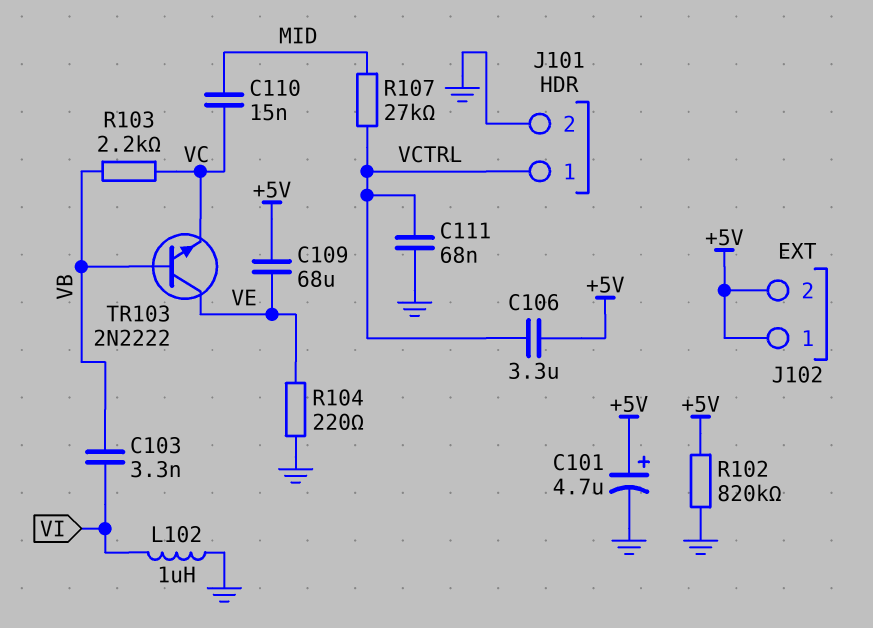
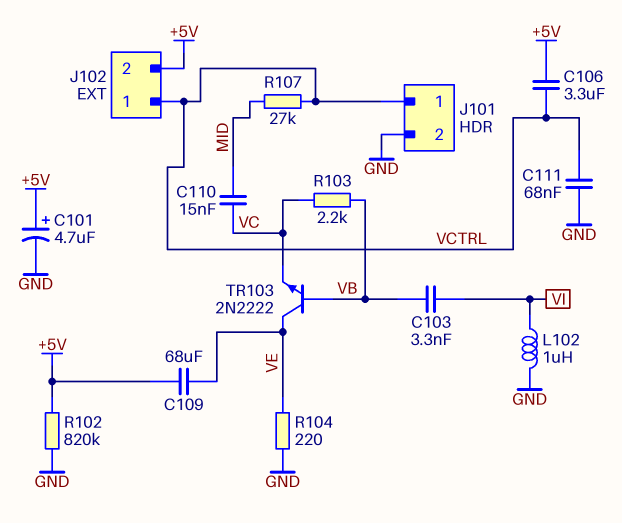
J102 pin 1: +5V -> VCTRL

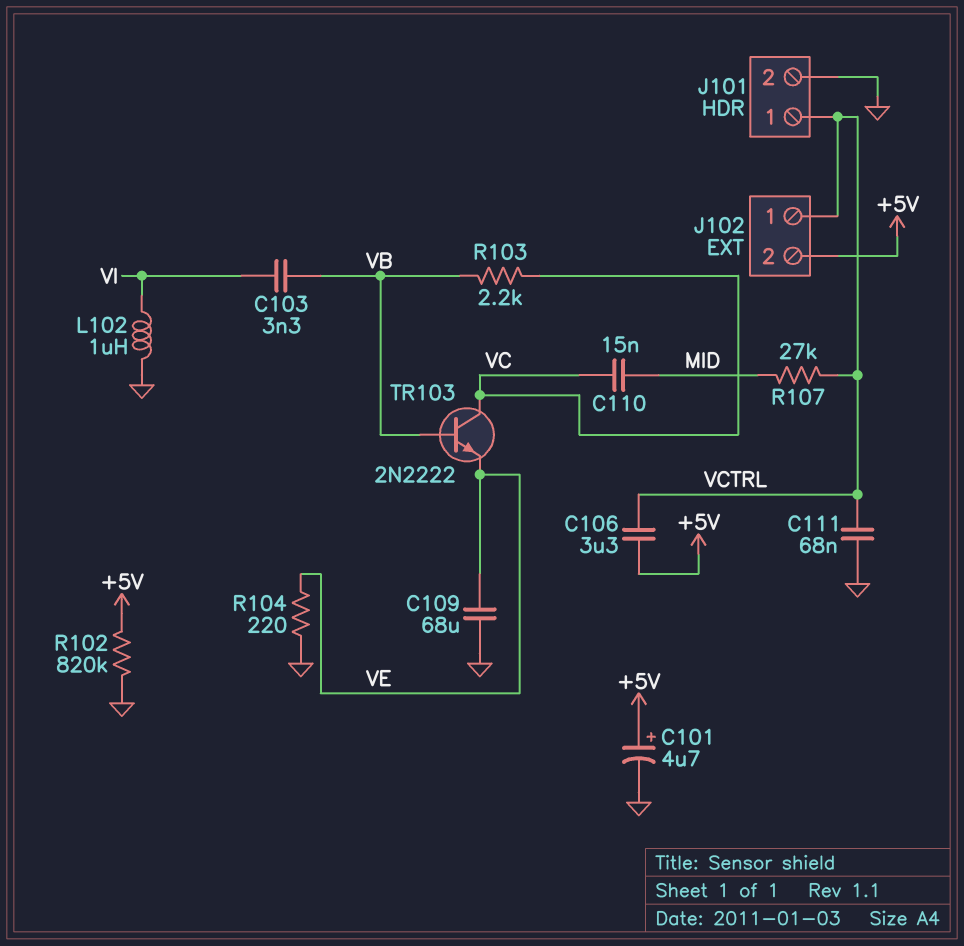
C109: 68uF (+5V, VE) -> 68uF (GND, VE)
TR103: NPN 2N2222 (B VB, C VE, E VC) -> NPN 2N2222 (B VB, C VC, E VE)

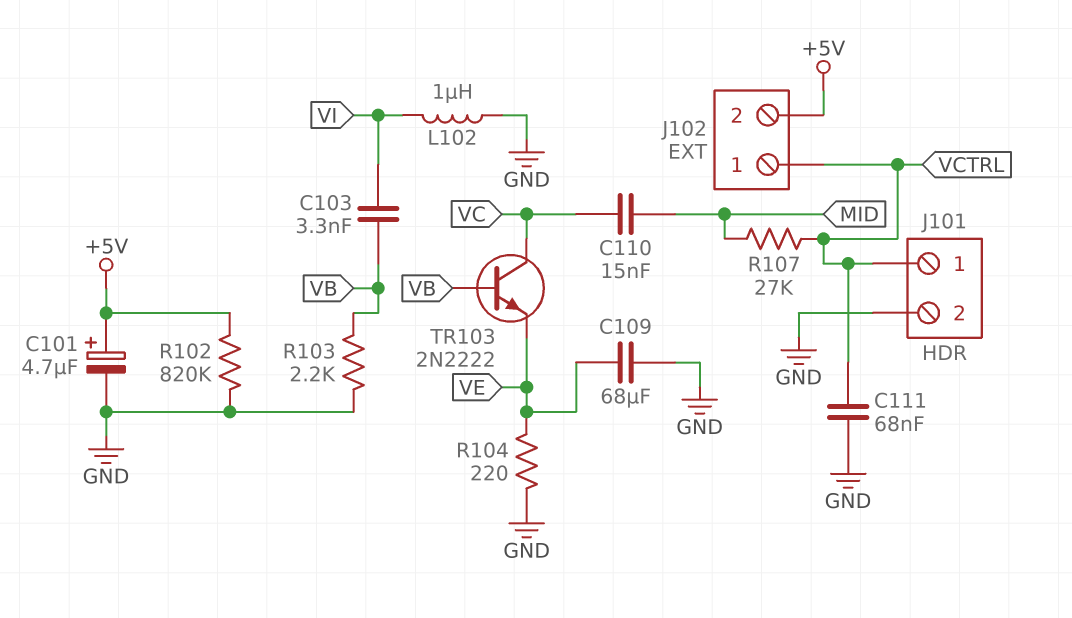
C106: 3.3uF (+5V, VCTRL) -> none
R103: 2.2k (VB, VC) -> 2.2k (GND, VB)

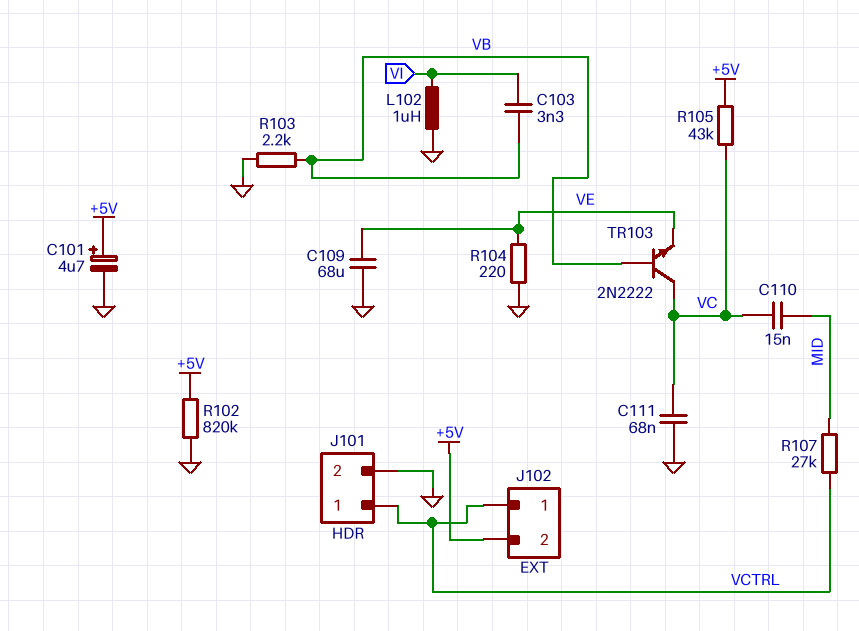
C111: 68nF (GND, VCTRL) -> 68nF (GND, VC)
R105: none -> 43k (+5V, VC)

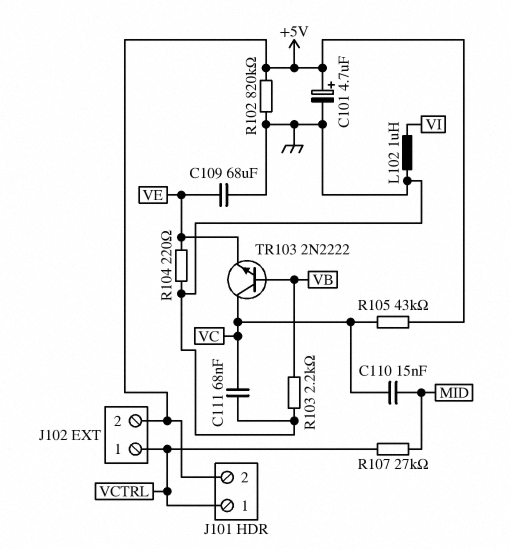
C103: 3.3nF (VB, VI) -> none
J101 pin 2: GND -> +5V

